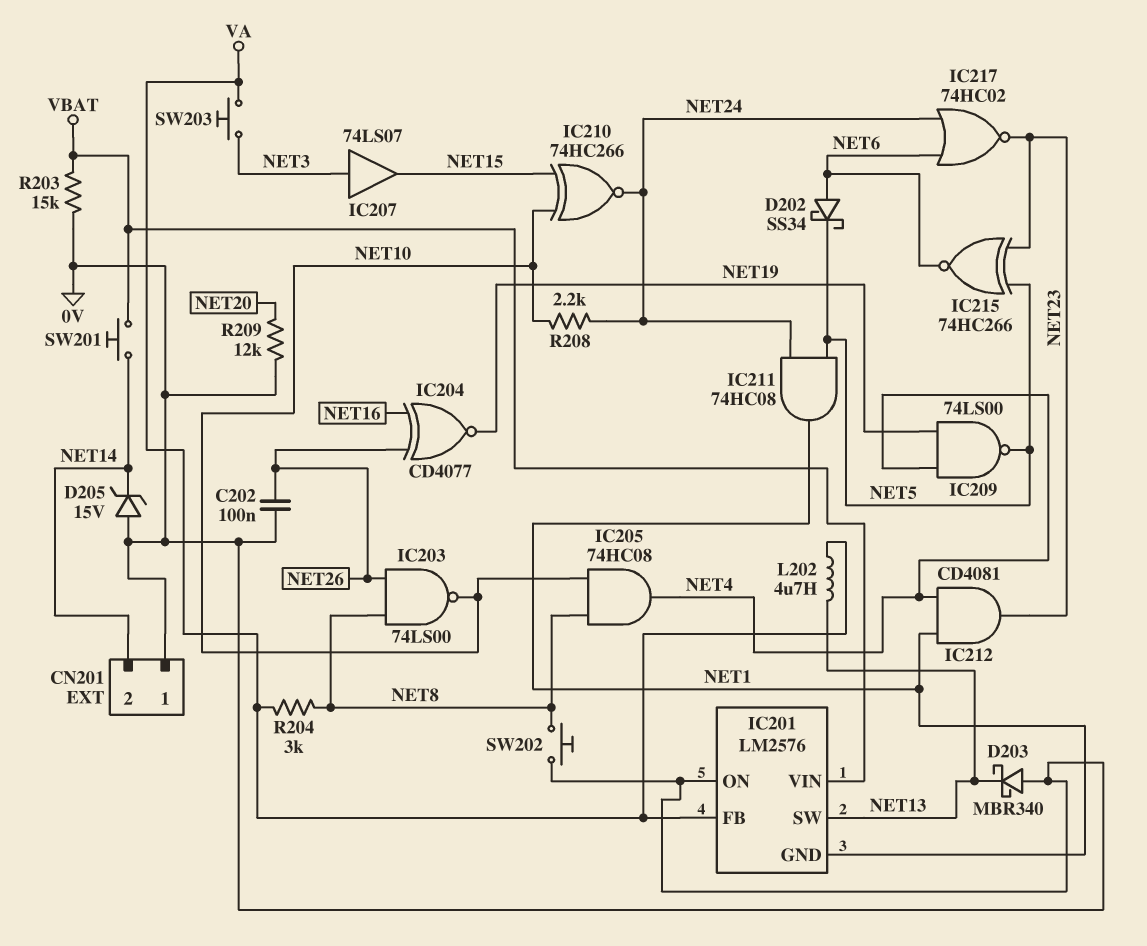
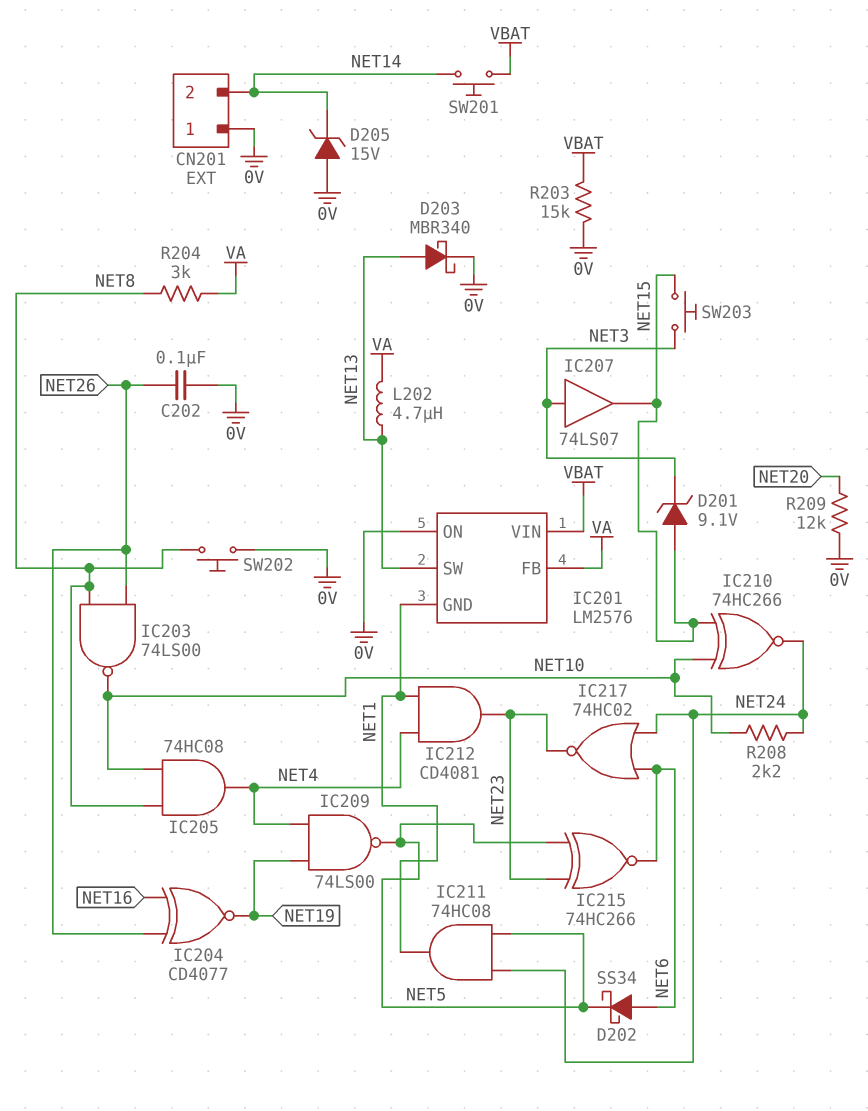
D201: none -> zener 9.1V (A NET15, K NET3)
D203: schottky MBR340 (A 0V, K NET13) -> schottky MBR340 (A NET13, K 0V)
SW203: button (NET3, VA) -> button (NET3, NET15)

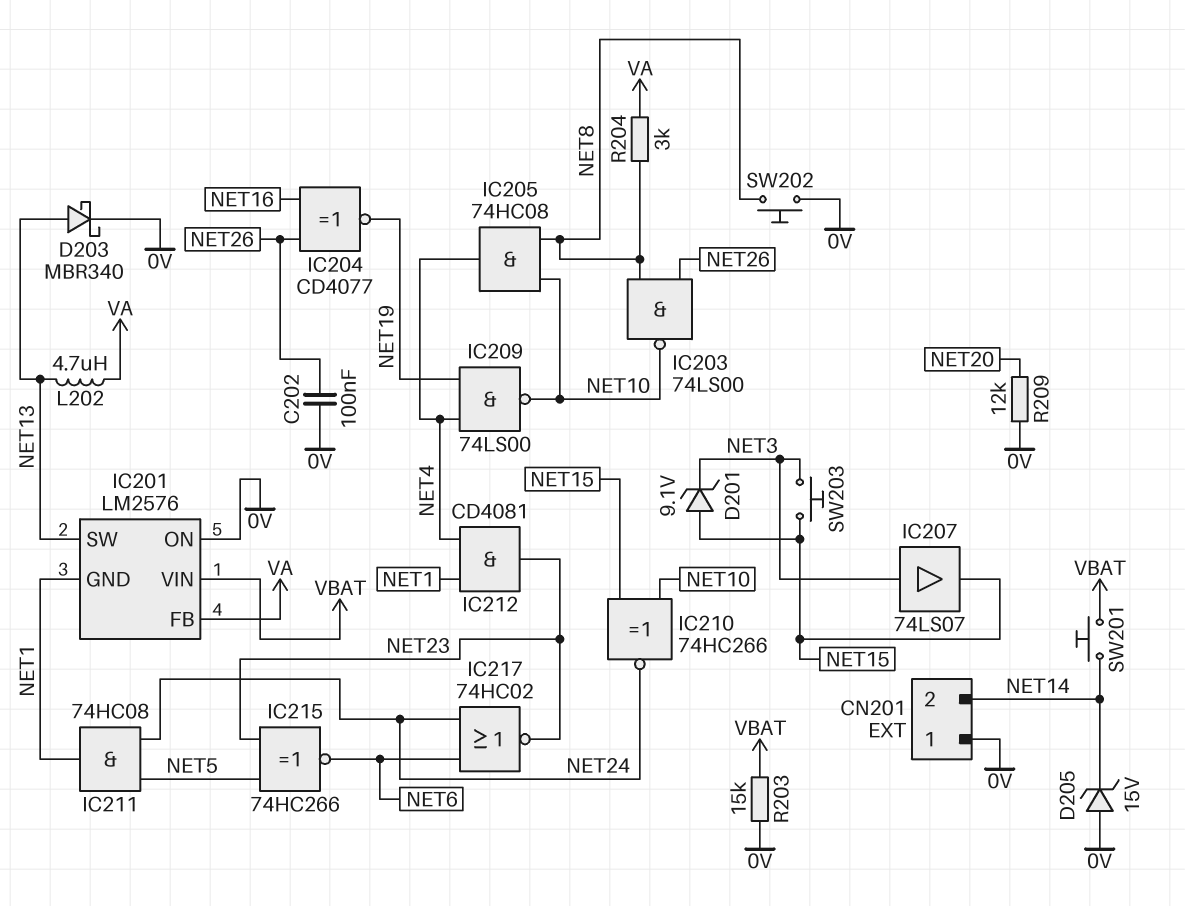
D202: schottky SS34 (A NET6, K NET5) -> none
IC209: NAND 74LS00 (in NET4, in NET19, out NET5) -> NAND 74LS00 (in NET4, in NET19, out NET10)
R208: 2.2k (NET10, NET24) -> none

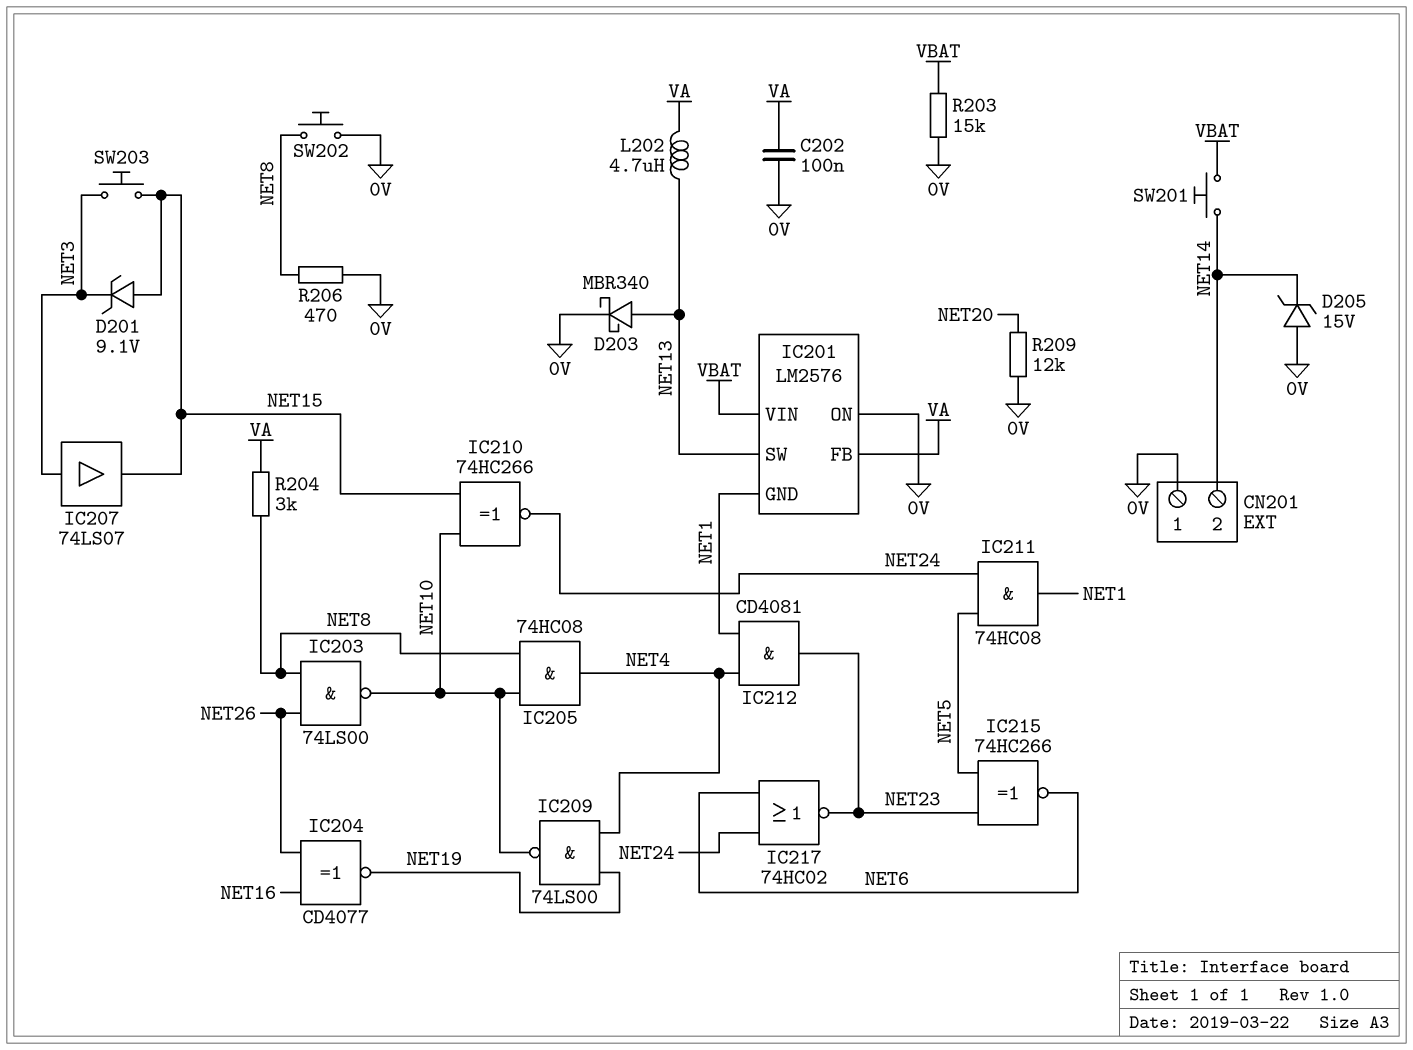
C202: 100nF (0V, NET26) -> 100nF (0V, VA)
R206: none -> 470 (0V, NET8)

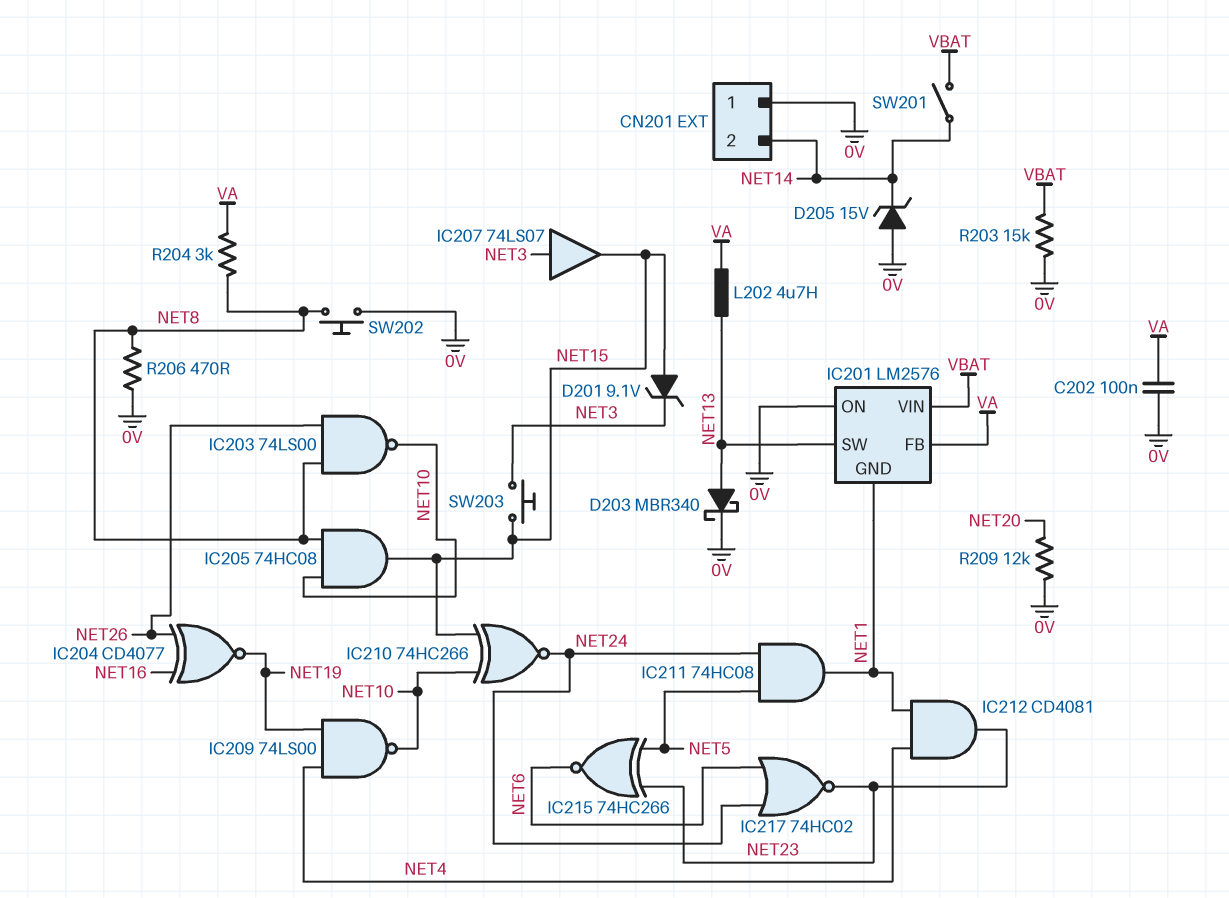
IC205: AND 74HC08 (in NET8, in NET10, out NET4) -> AND 74HC08 (in NET8, in NET10, out NET15)
SW201: button (NET14, VBAT) -> switch (NET14, VBAT)

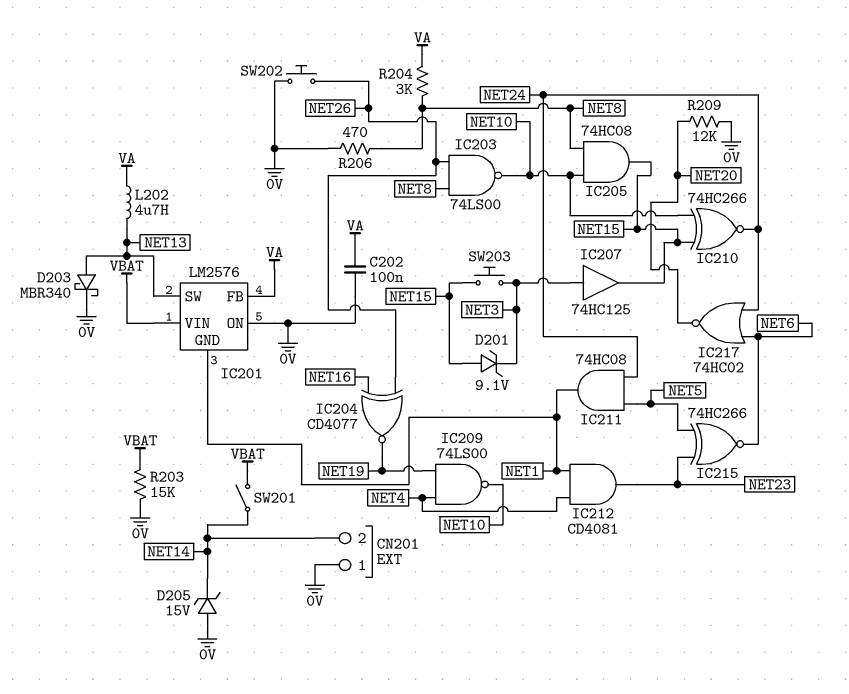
IC207: buffer 74LS07 (in NET3, out NET15) -> buffer 74HC125 (in NET3, out NET15)
IC217: NOR 74HC02 (in NET6, in NET24, out NET23) -> NOR 74HC02 (in NET6, in NET24, out NET20)
SW202: button (0V, NET8) -> button (0V, NET26)

